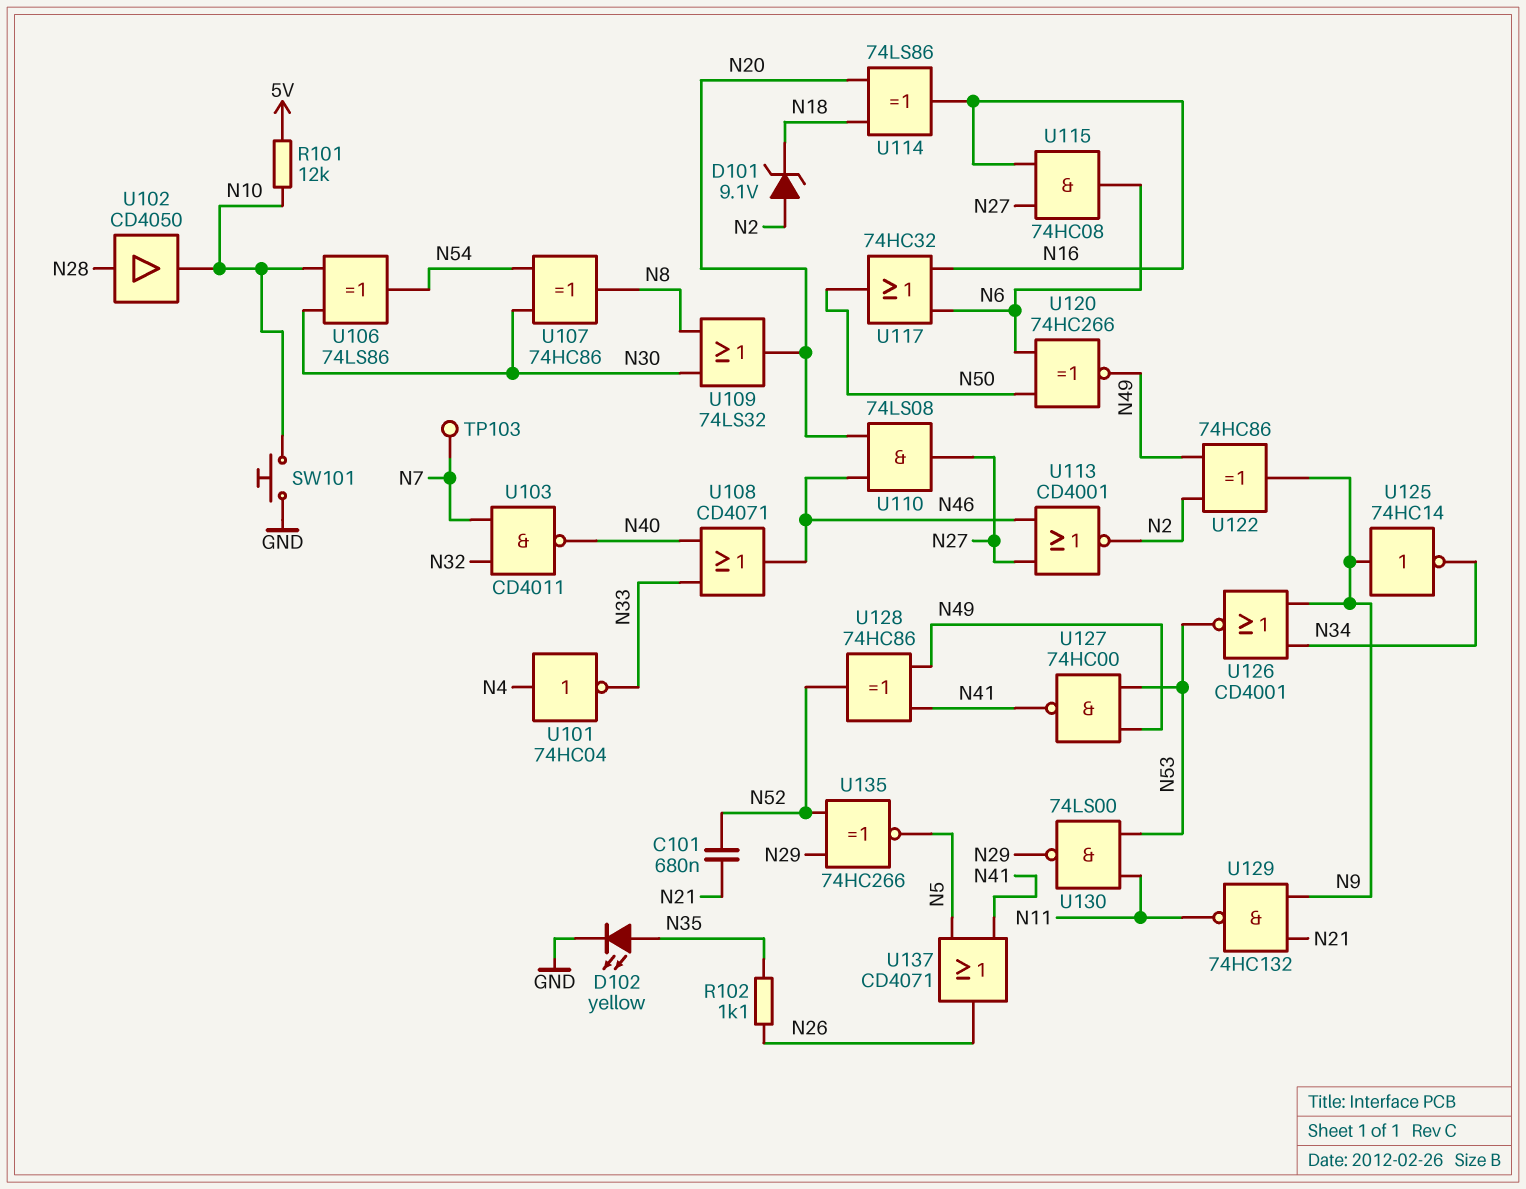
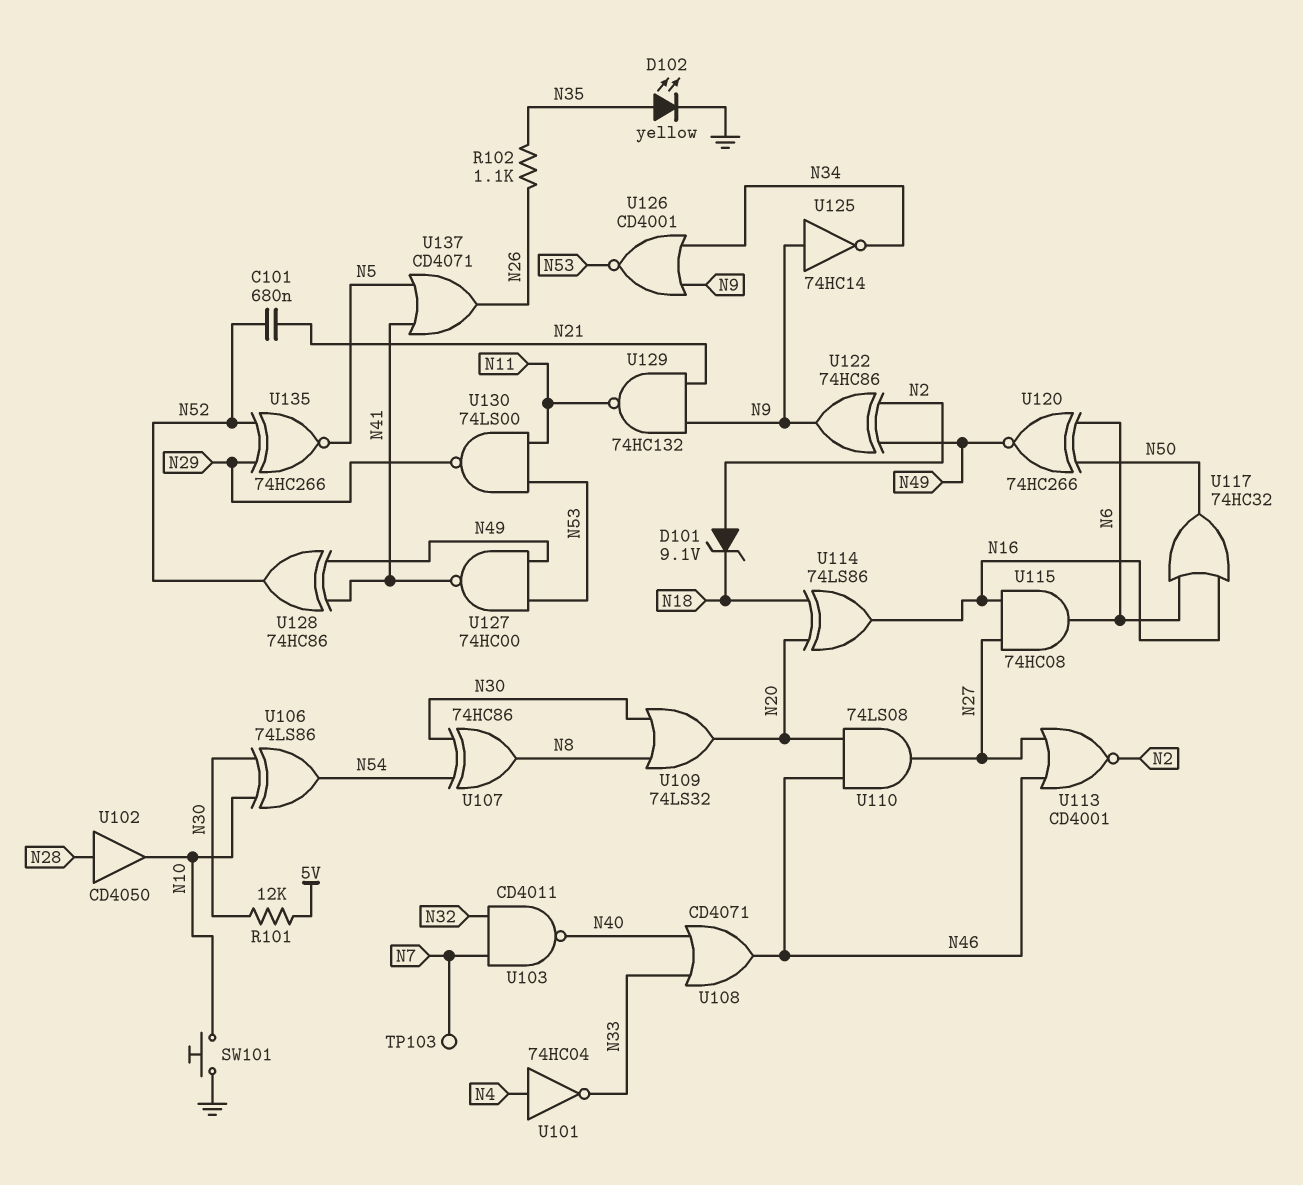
R101: 12k (5V, N10) -> 12k (5V, N30)

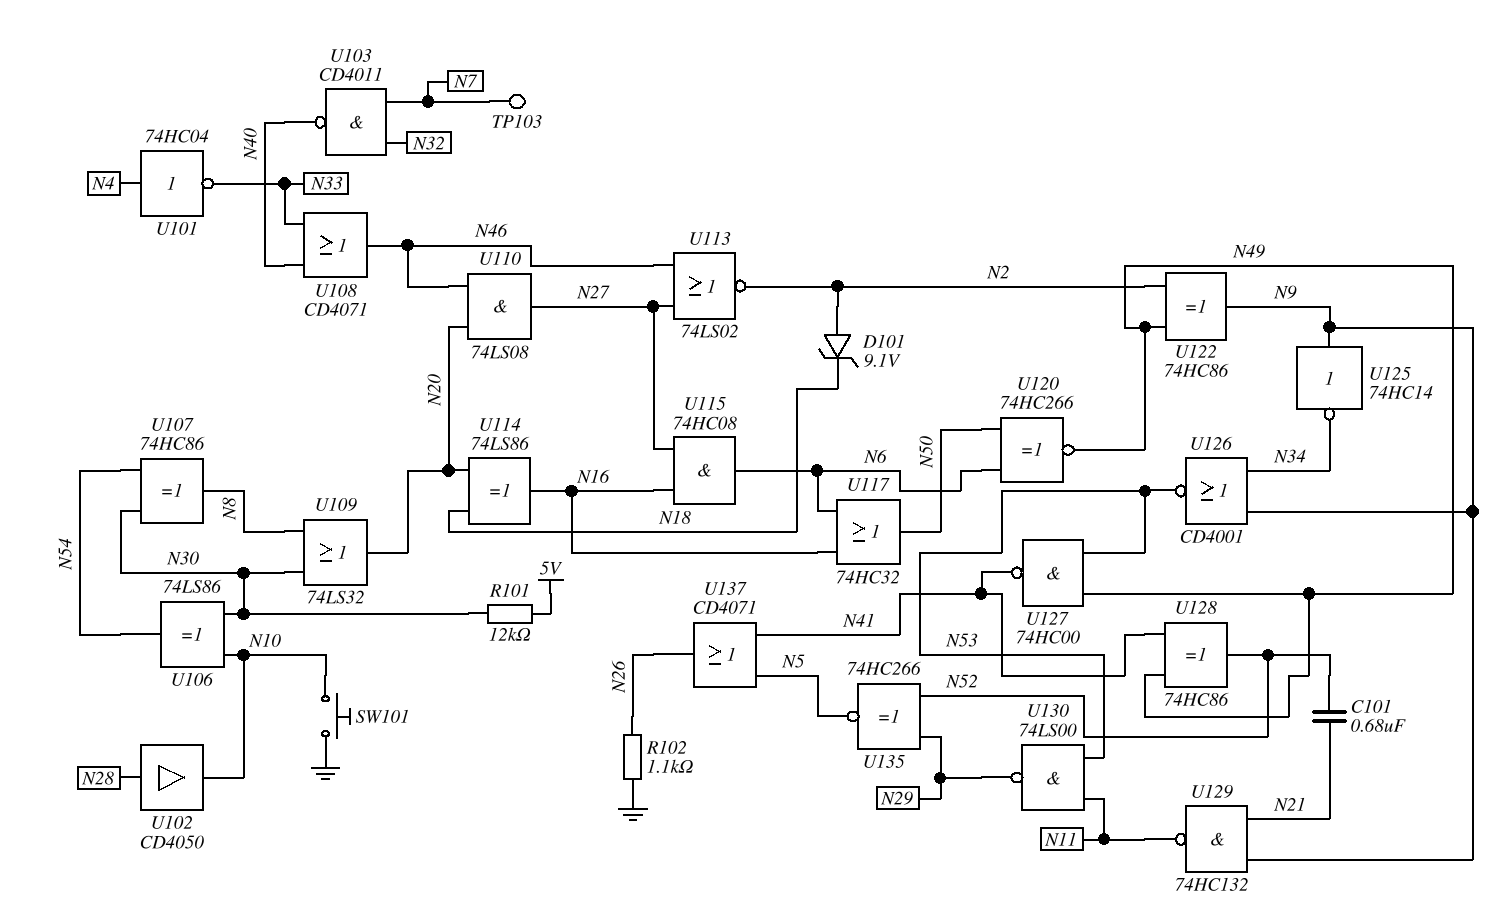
D102: LED yellow (A N35, K GND) -> none
R102: 1.1k (N26, N35) -> 1.1k (GND, N26)
U113: NOR CD4001 (in N27, in N46, out N2) -> NOR 74LS02 (in N27, in N46, out N2)

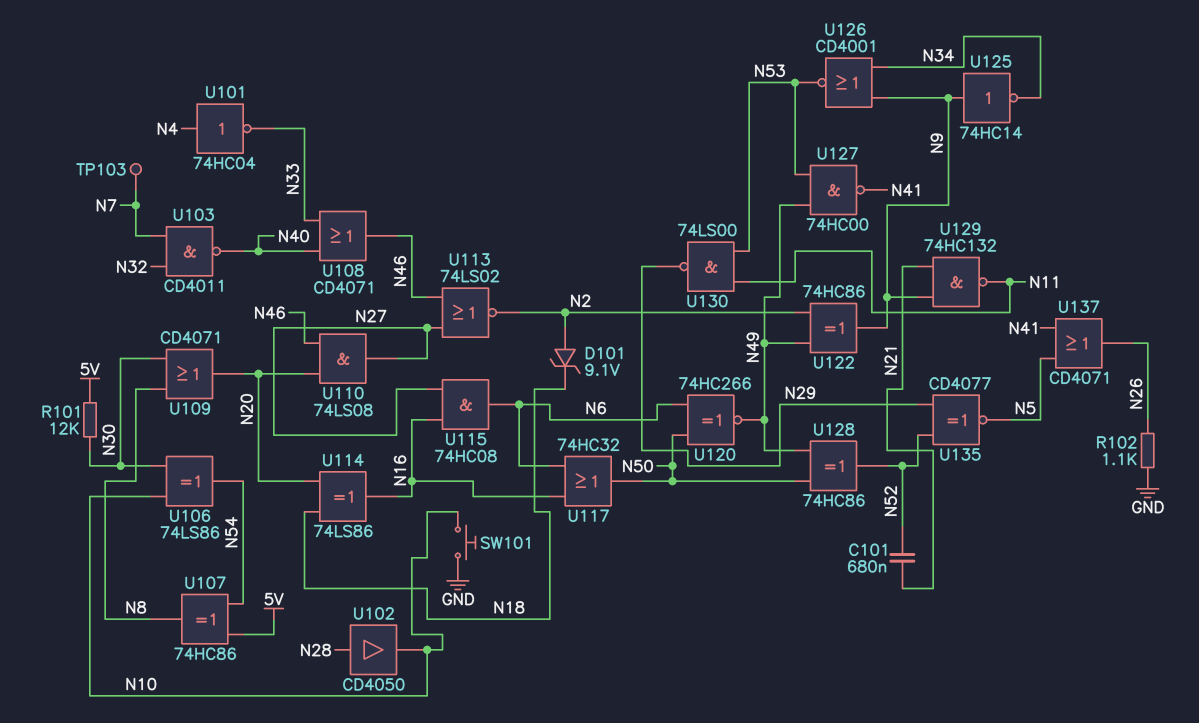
U107: XOR 74HC86 (in N30, in N54, out N8) -> XOR 74HC86 (in 5V, in N54, out N8)
U109: OR 74LS32 (in N8, in N30, out N20) -> OR CD4071 (in N8, in N30, out N20)
U128: XOR 74HC86 (in N41, in N49, out N52) -> XOR 74HC86 (in N49, in N50, out N52)
U135: XNOR 74HC266 (in N29, in N52, out N5) -> XNOR CD4077 (in N29, in N52, out N5)

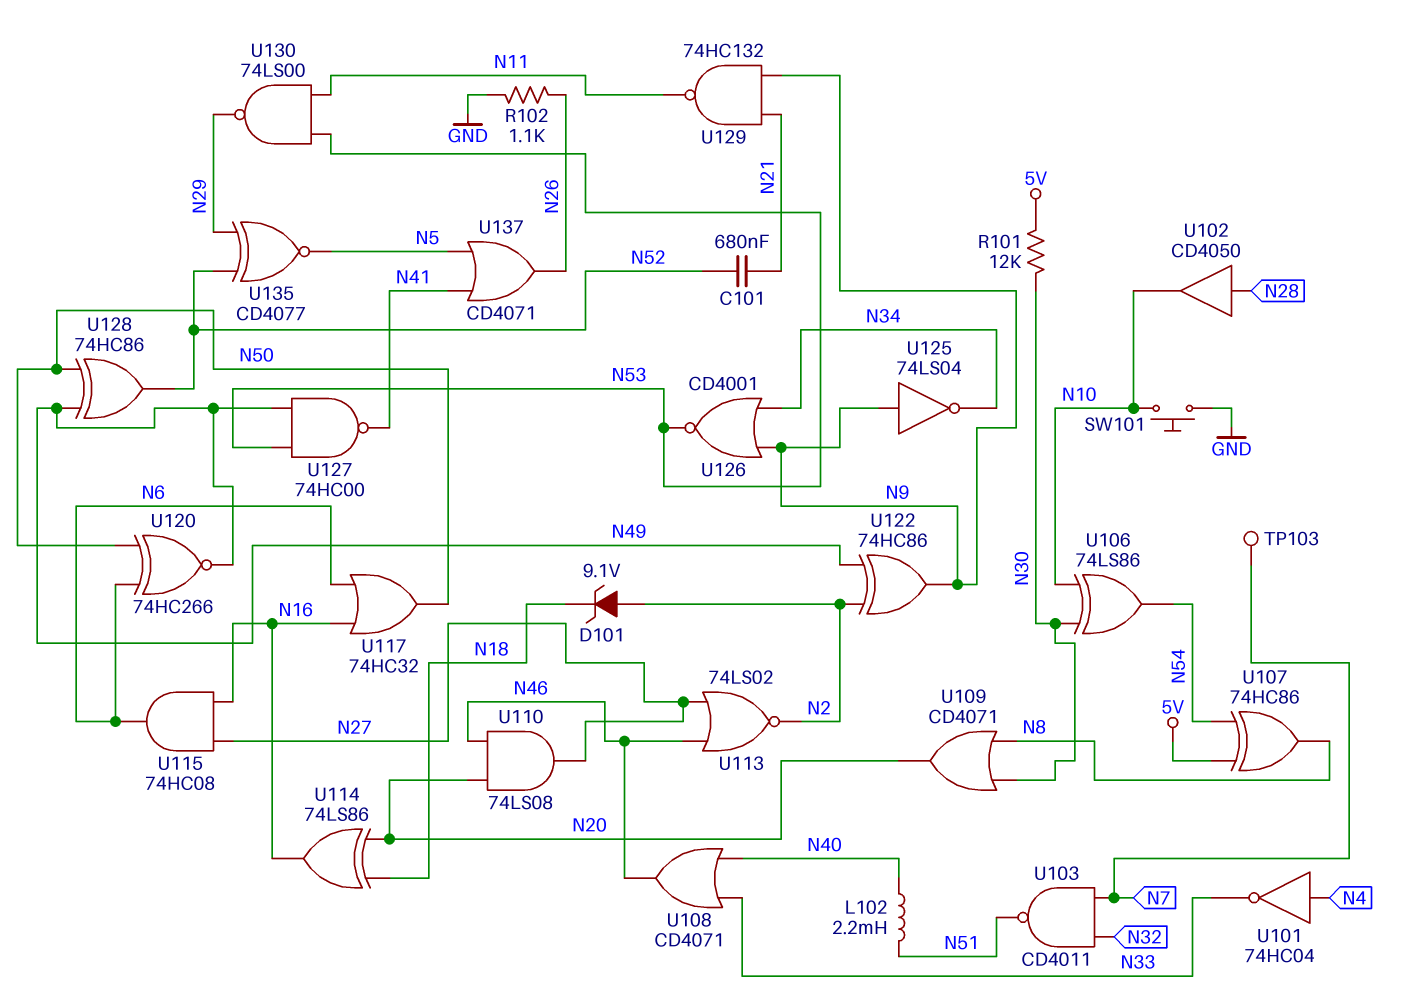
L102: none -> 2.2mH (N40, N51)
U103: NAND CD4011 (in N7, in N32, out N40) -> NAND CD4011 (in N7, in N32, out N51)
U125: NOT 74HC14 (in N9, out N34) -> NOT 74LS04 (in N9, out N34)

